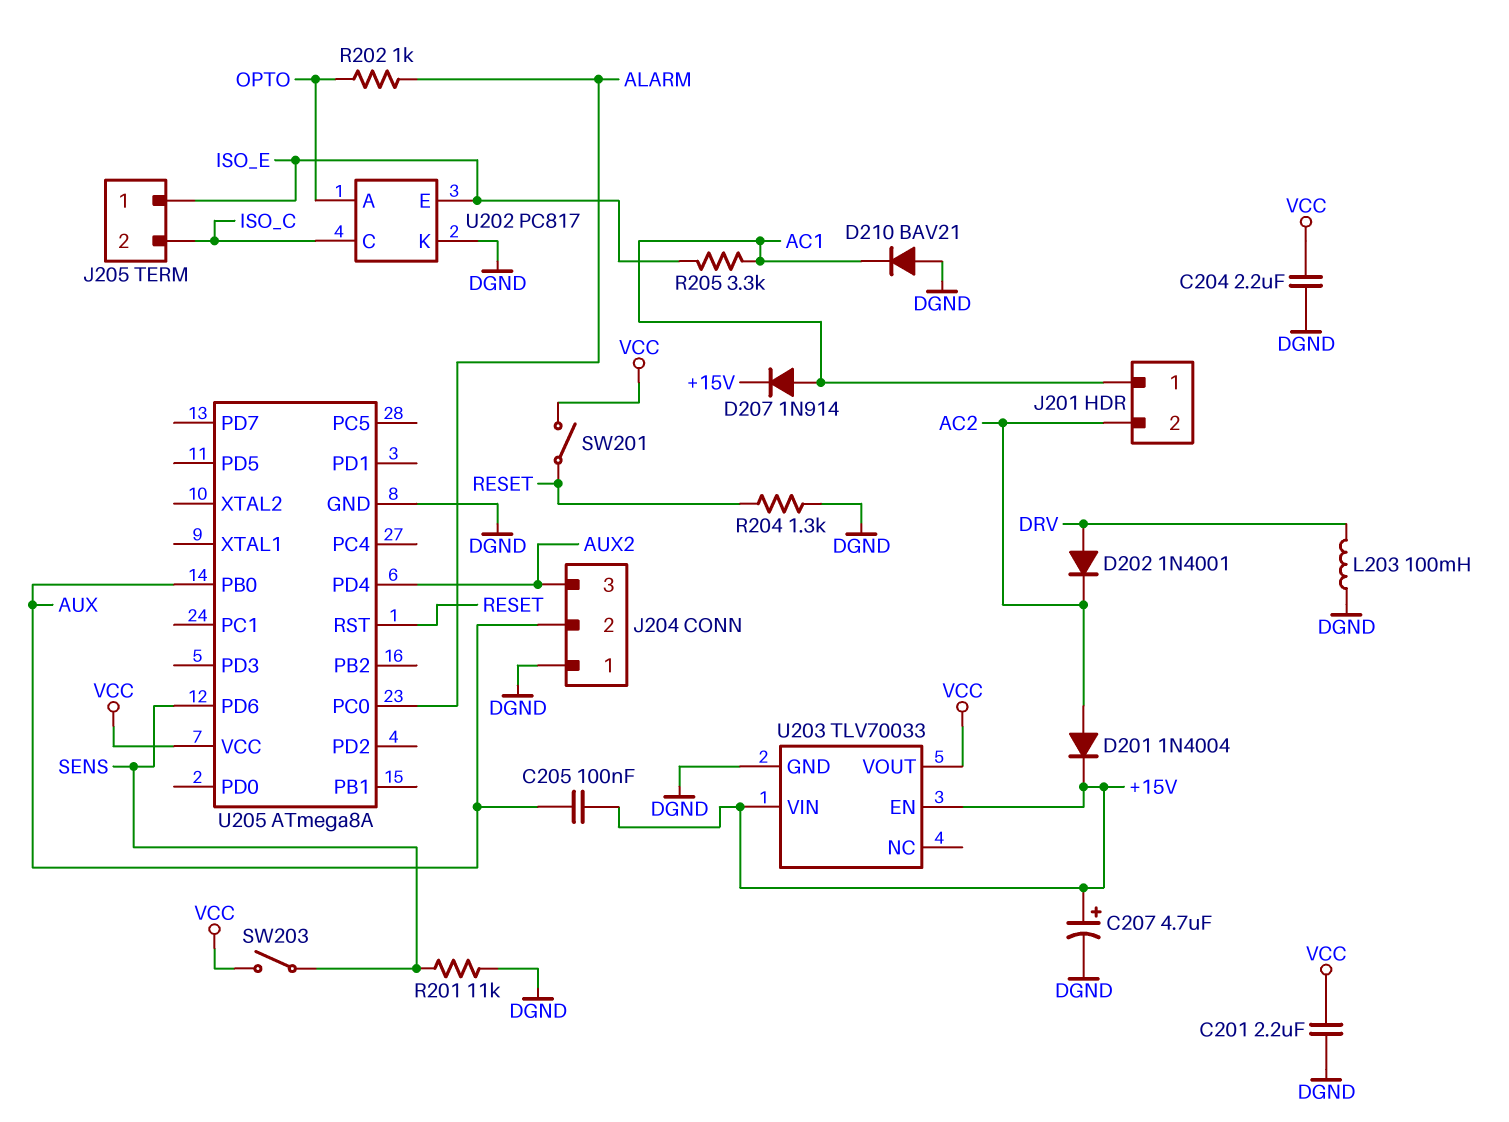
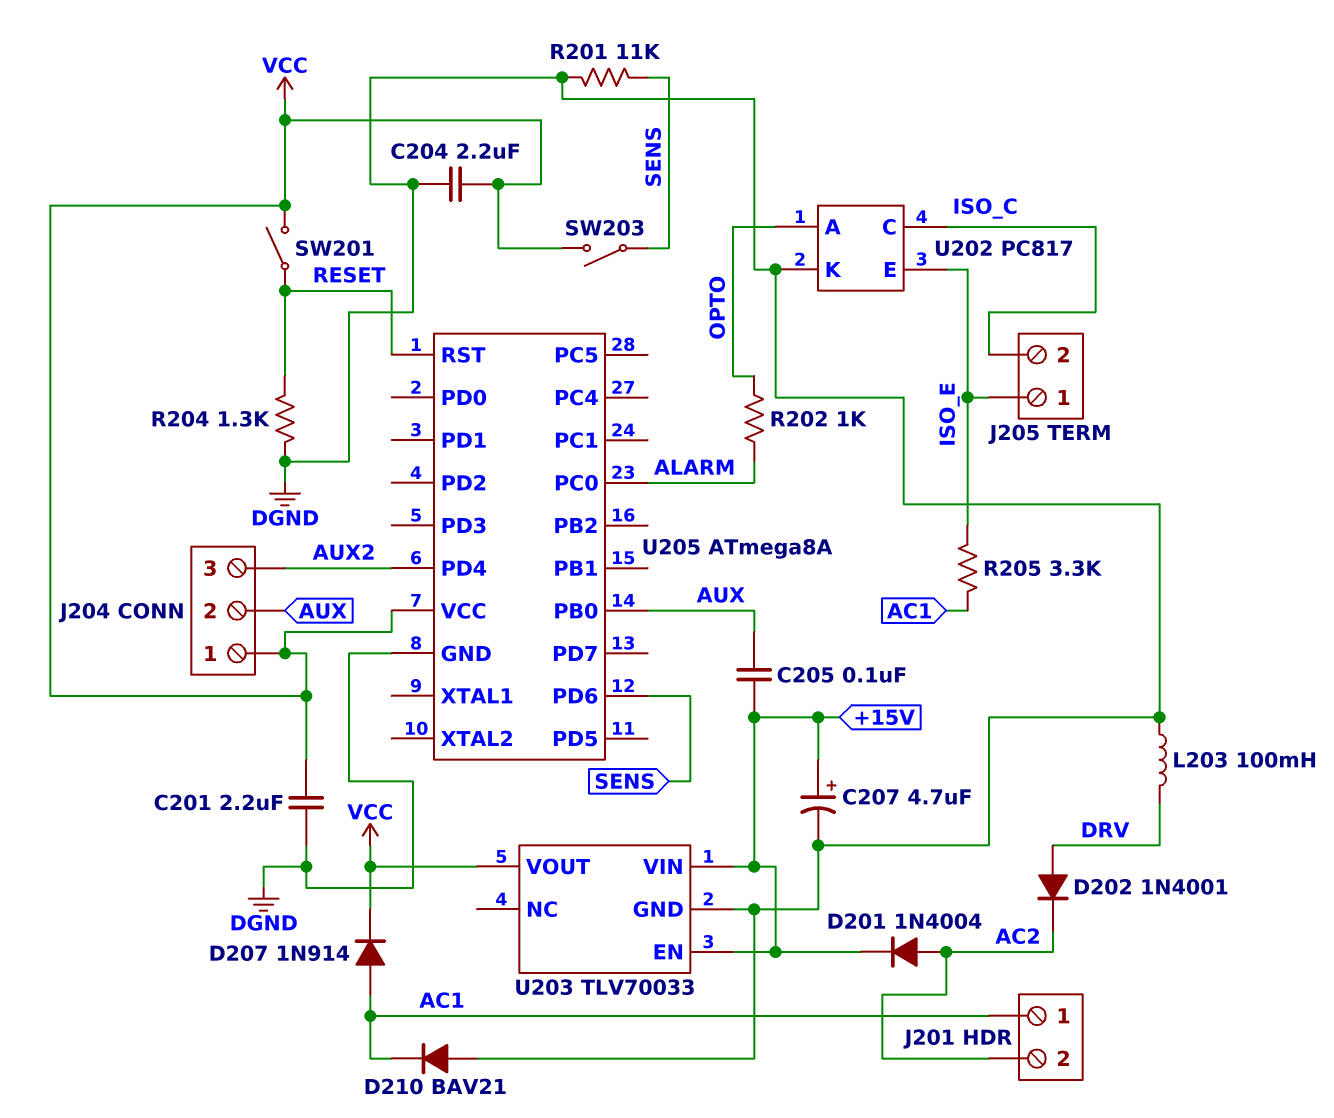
D207: diode 1N914 (A AC1, K +15V) -> diode 1N914 (A AC1, K VCC)
J204 pin 1: DGND -> VCC

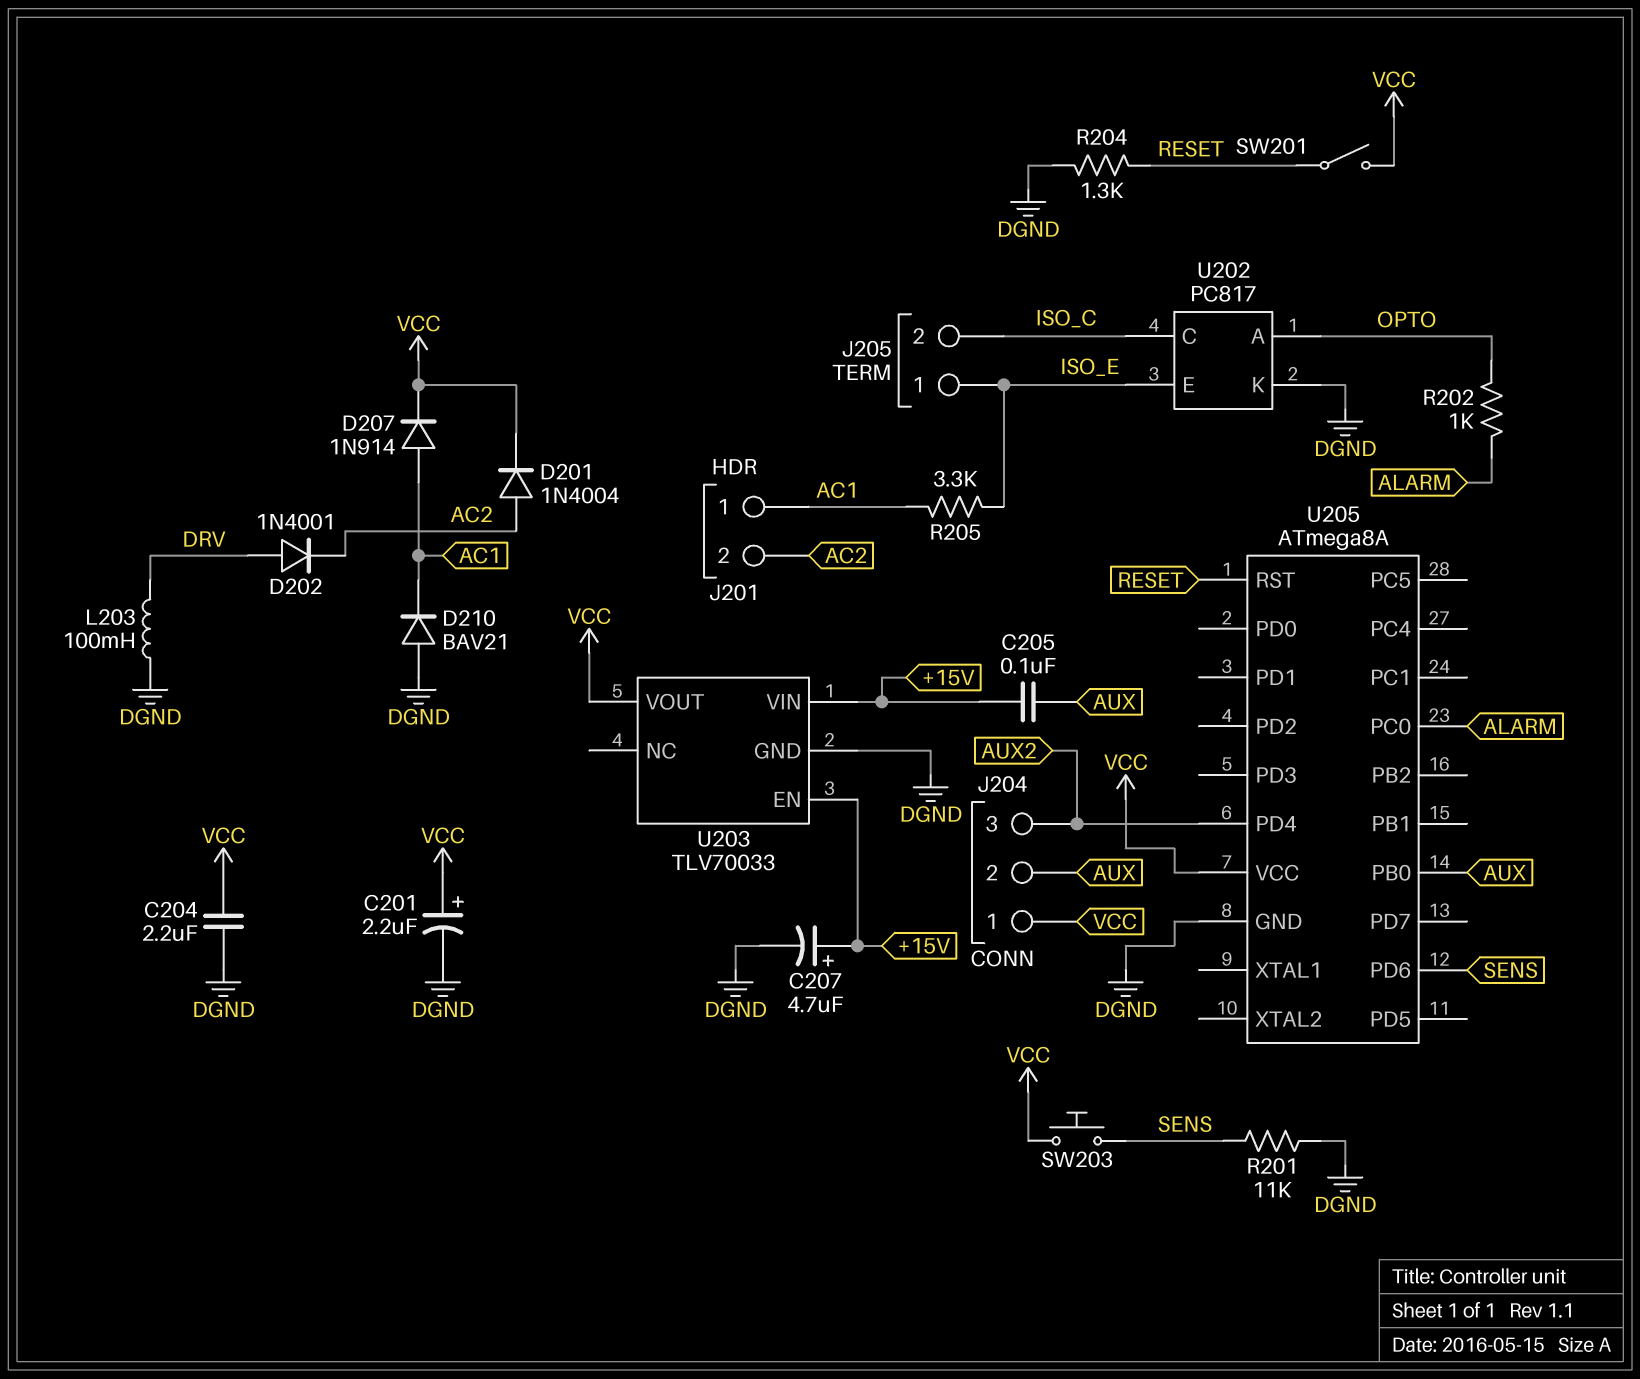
C201: 2.2uF (DGND, VCC) -> 2.2uF (plus VCC, minus DGND)
D201: diode 1N4004 (A AC2, K +15V) -> diode 1N4004 (A AC2, K VCC)
SW203: switch (SENS, VCC) -> button (SENS, VCC)

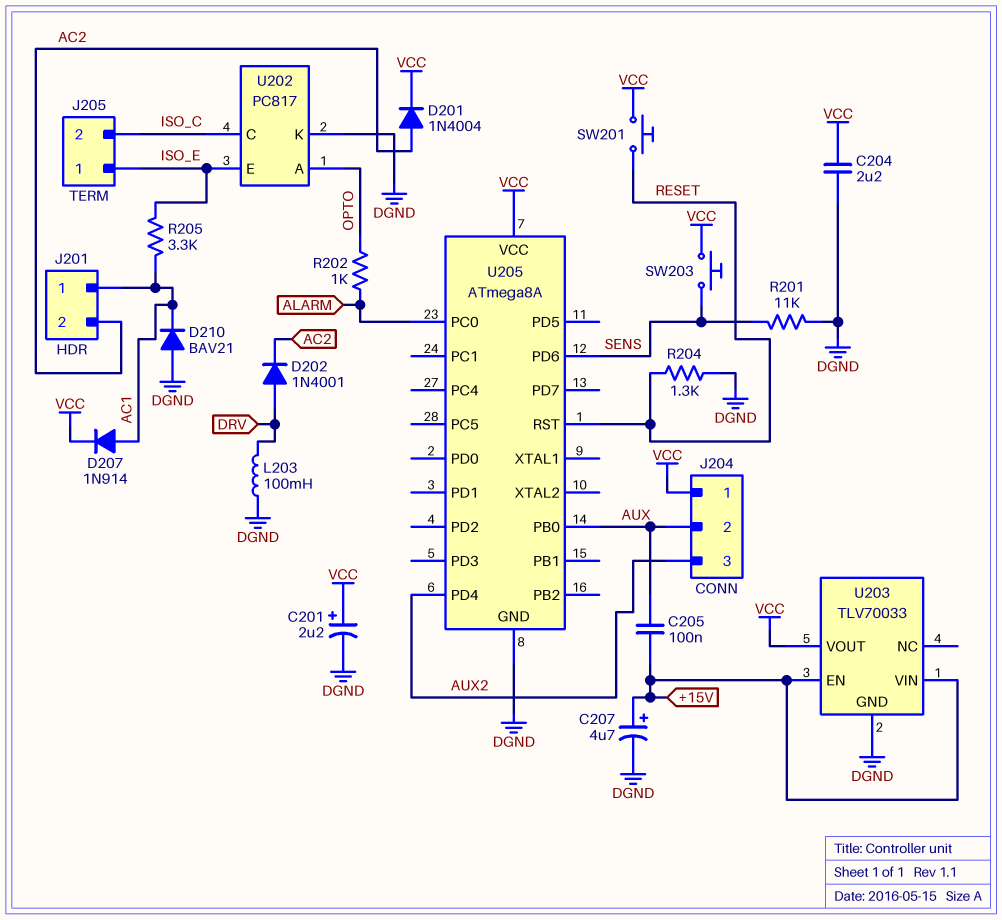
SW201: switch (RESET, VCC) -> button (RESET, VCC)

